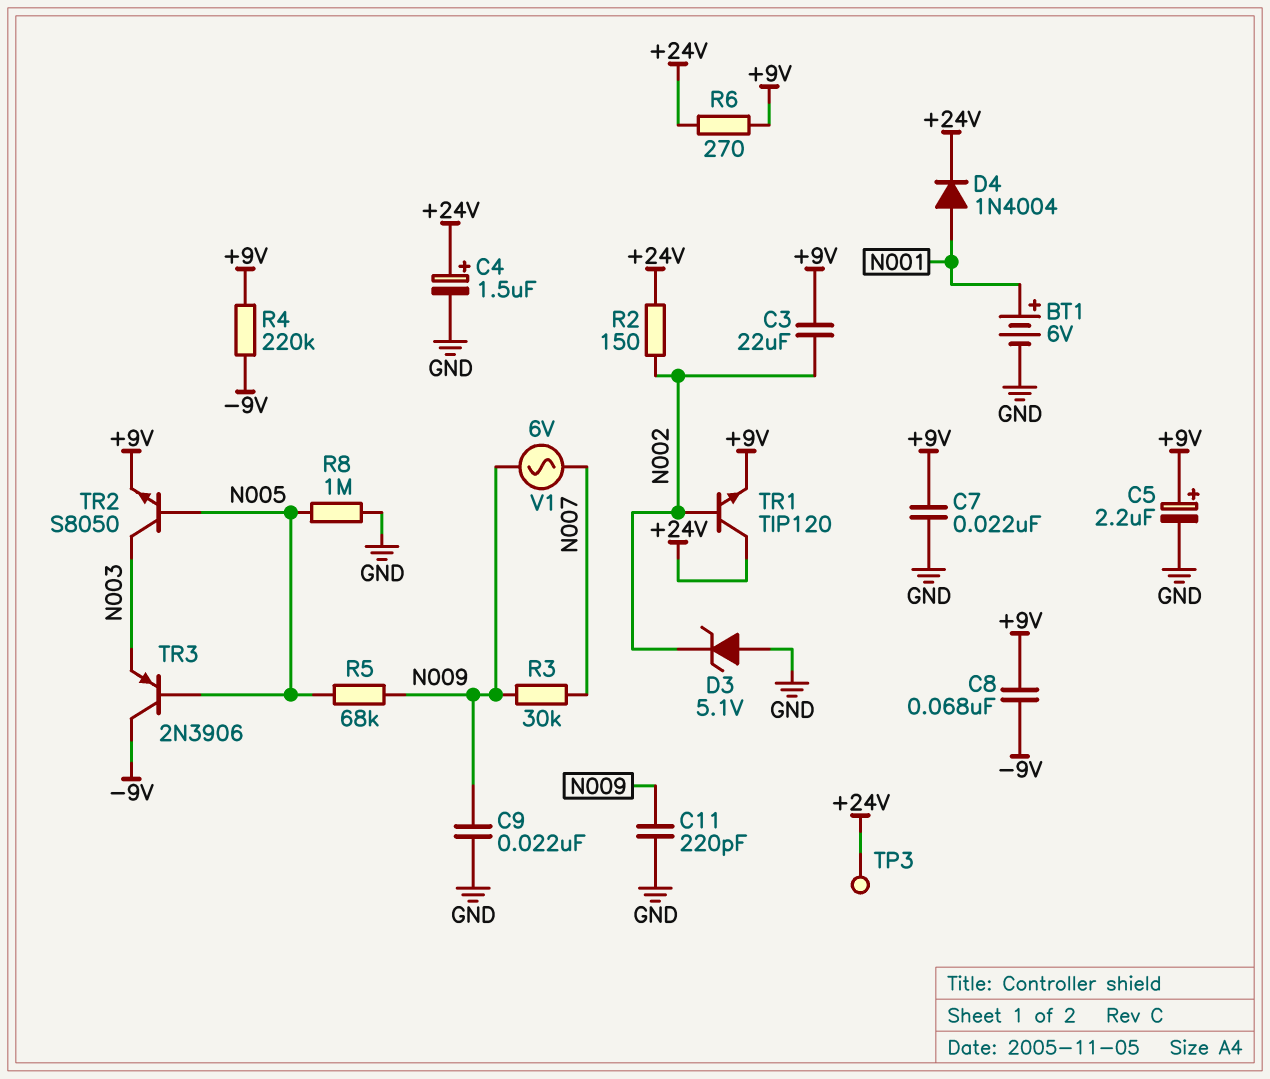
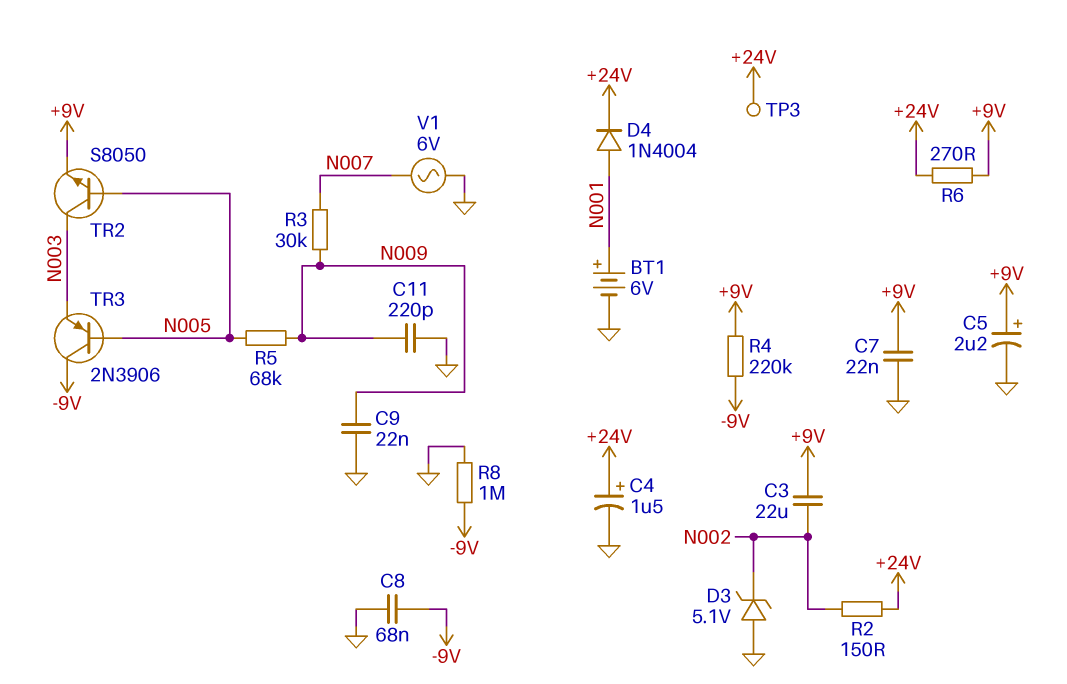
C8: 68nF (+9V, -9V) -> 68nF (-9V, GND)
R8: 1M (GND, N005) -> 1M (-9V, GND)
TR1: NPN TIP120 (B N002, C +24V, E +9V) -> none
V1: AC 6V (N007, N009) -> AC 6V (GND, N007)

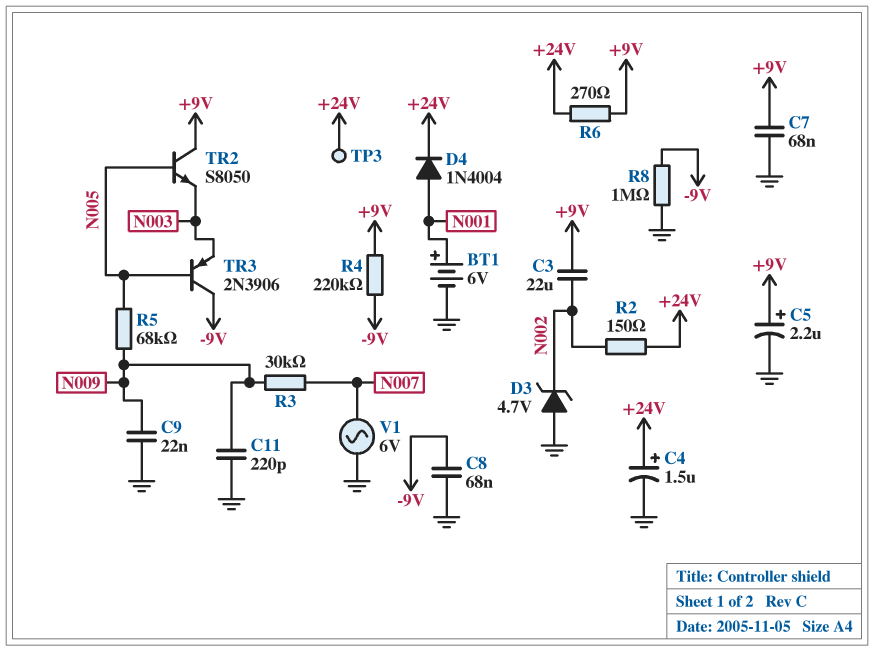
C7: 22nF (+9V, GND) -> 68nF (+9V, GND)
D3: zener 5.1V (A GND, K N002) -> zener 4.7V (A GND, K N002)
TR2: NPN S8050 (B N005, C N003, E +9V) -> NPN S8050 (B N005, C +9V, E N003)

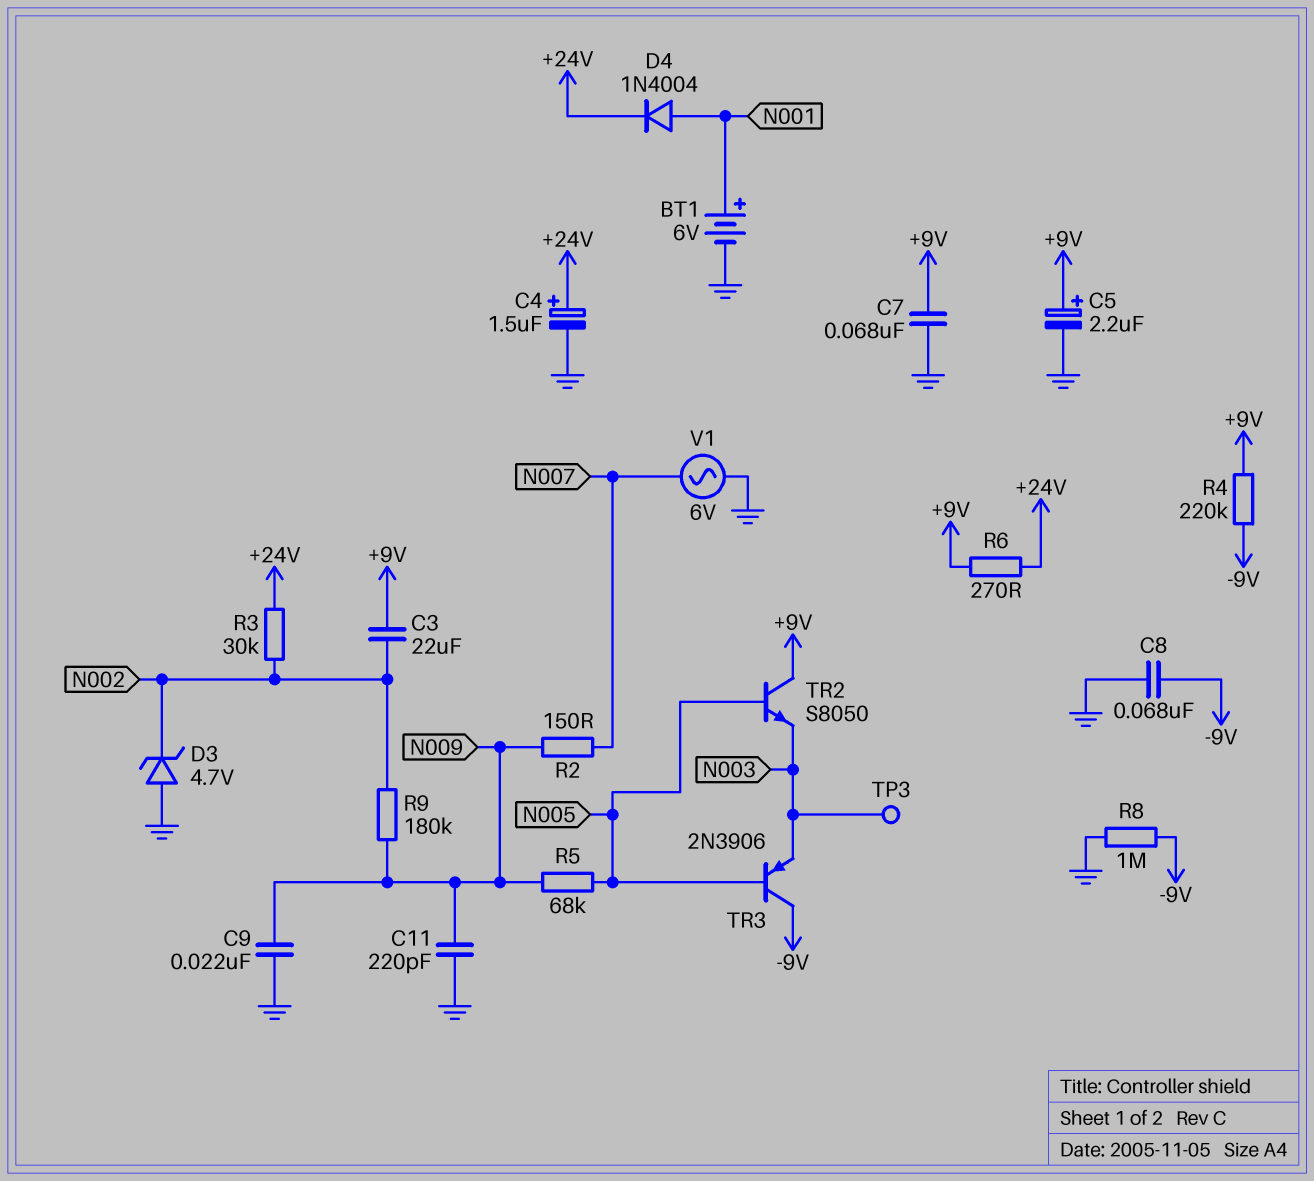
R2: 150 (+24V, N002) -> 150 (N007, N009)
R3: 30k (N007, N009) -> 30k (+24V, N002)
R9: none -> 180k (N002, N009)
TP3: test point (+24V) -> test point (N003)

